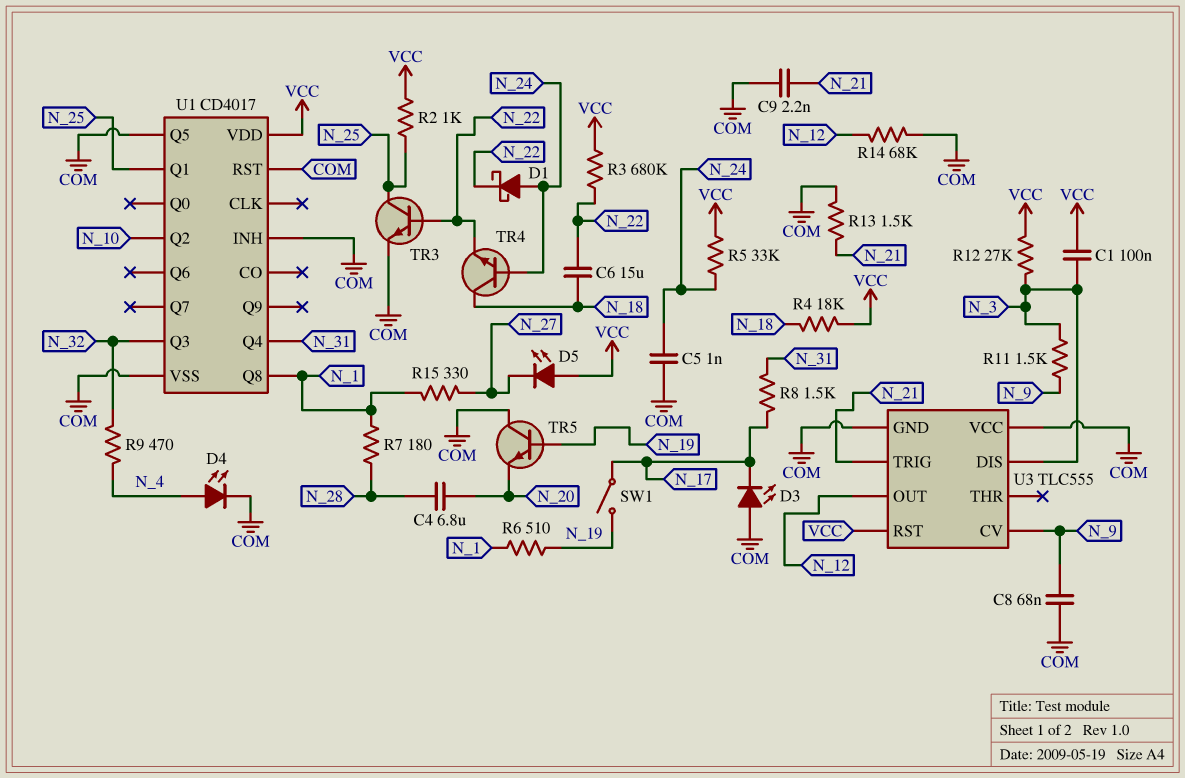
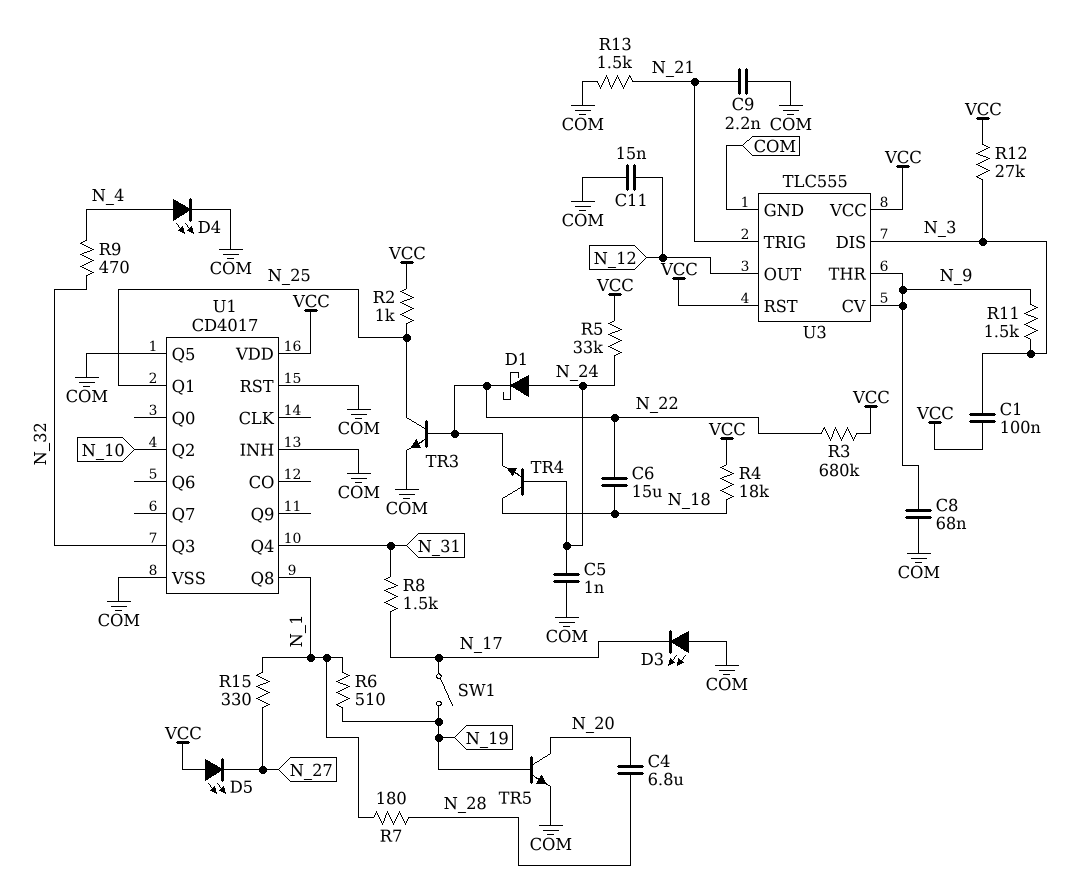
C11: none -> 15nF (COM, N_12)
R14: 68k (COM, N_12) -> none
TR5: NPN (B N_19, C COM, E N_20) -> NPN (B N_19, C N_20, E COM)
U3 pin THR: none -> N_9
U3 pin VCC: COM -> VCC

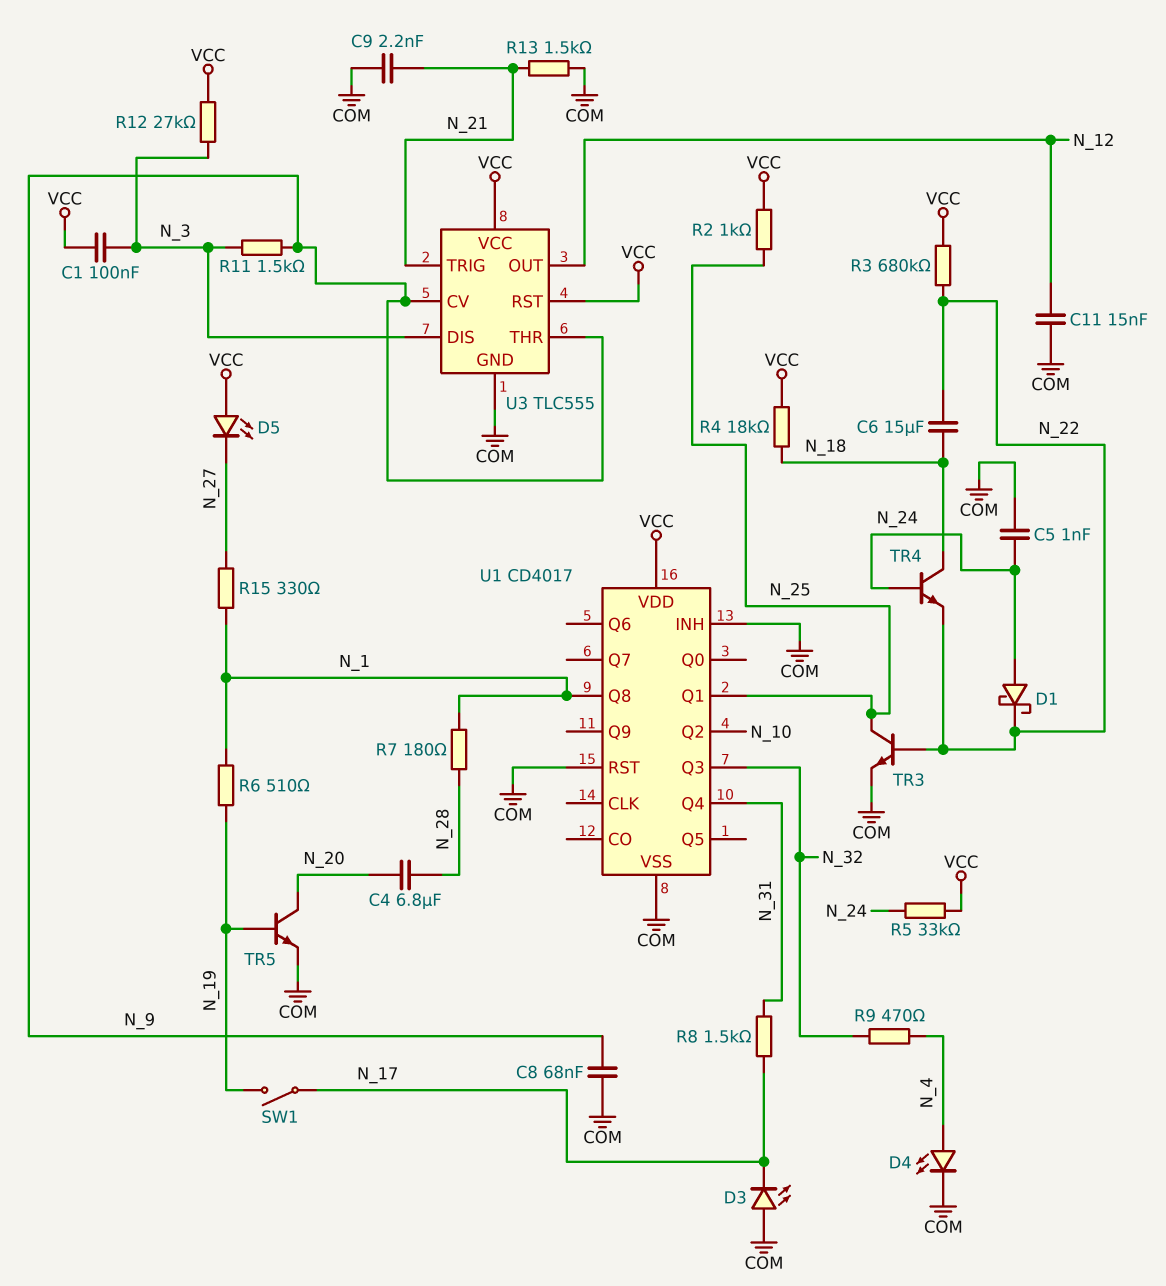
U1 pin Q5: COM -> none

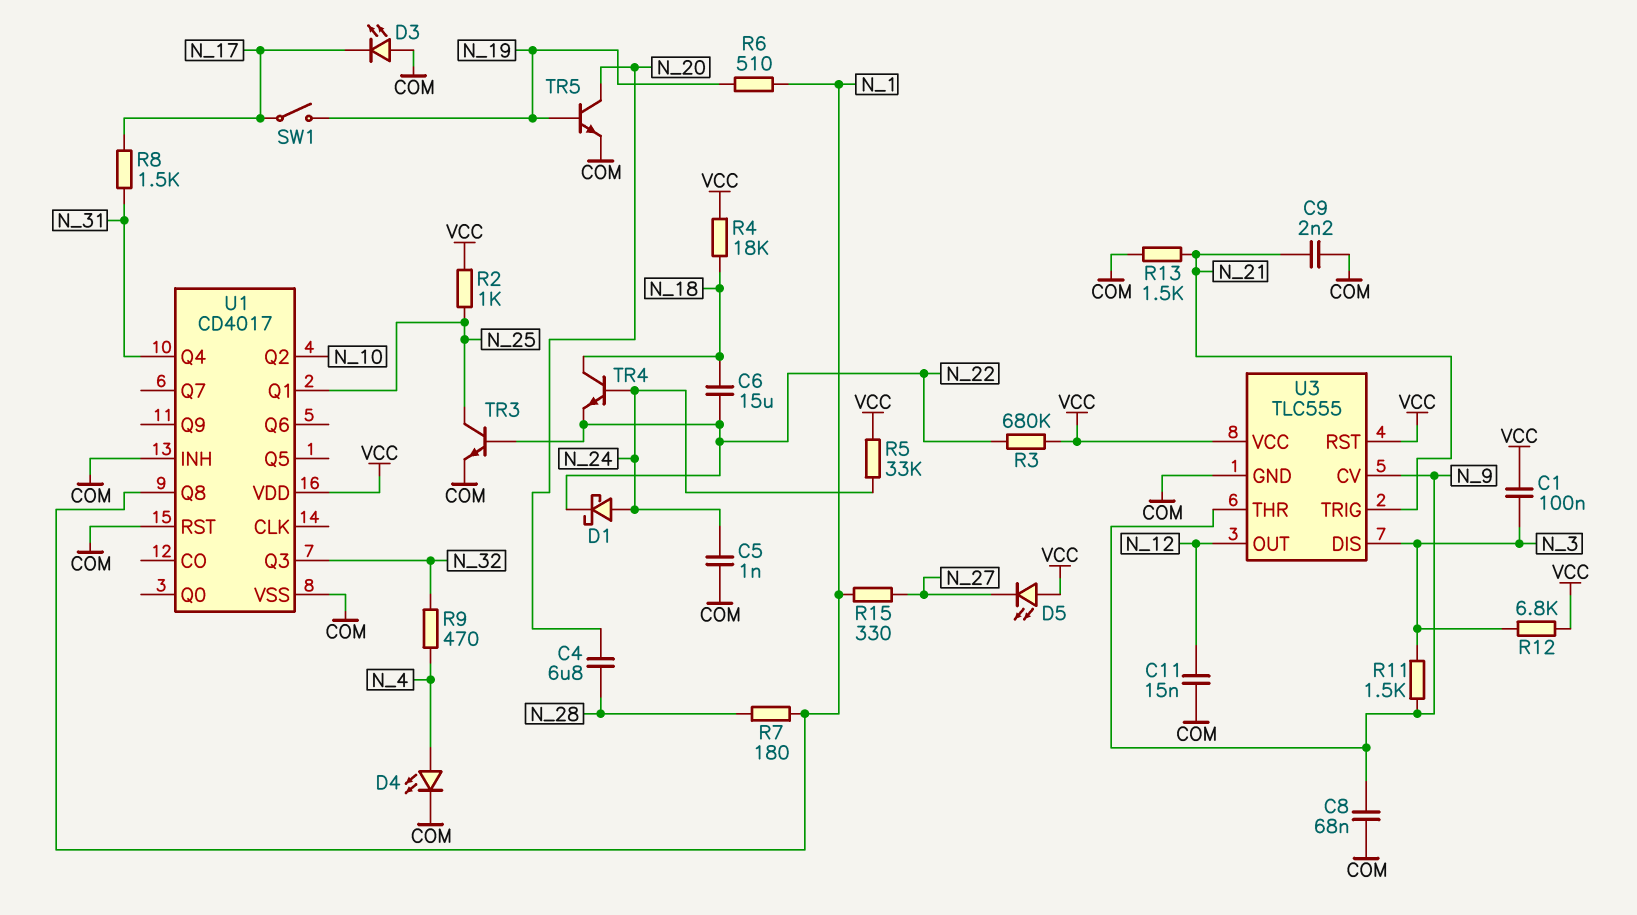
R12: 27k (N_3, VCC) -> 6.8k (N_3, VCC)

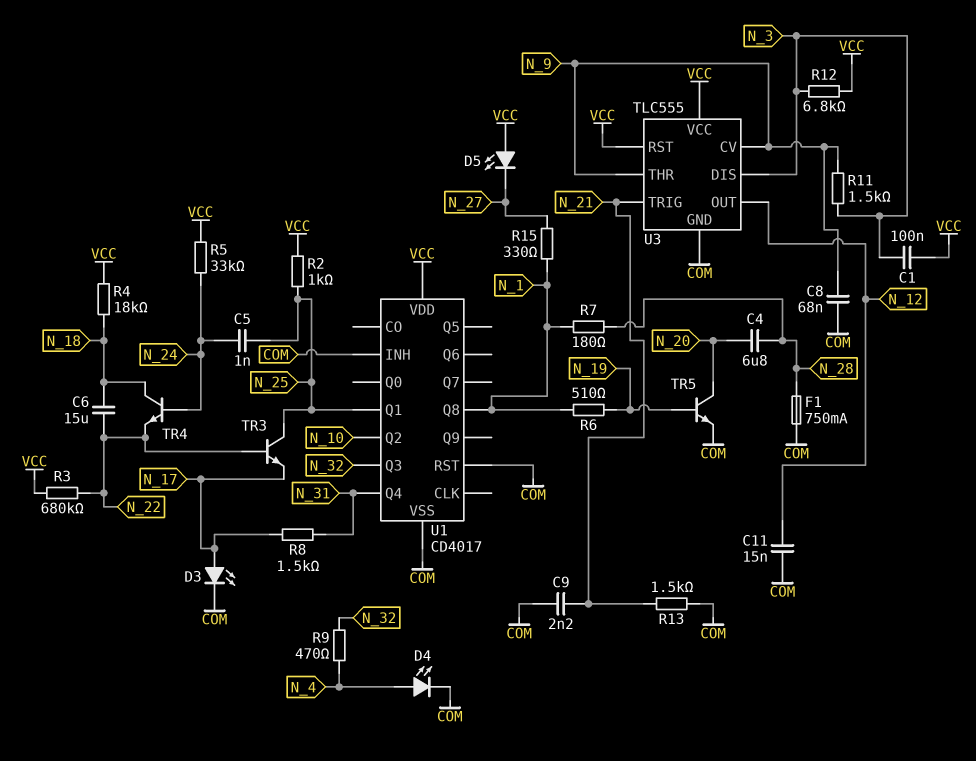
C5: 1nF (COM, N_24) -> 1nF (N_24, N_25)
D1: schottky (A N_24, K N_22) -> none
D3: LED (A COM, K N_17) -> LED (A N_17, K COM)
F1: none -> 750mA (COM, N_28)
SW1: switch (N_17, N_19) -> none
TR3: NPN (B N_22, C N_25, E COM) -> NPN (B N_22, C N_25, E N_17)

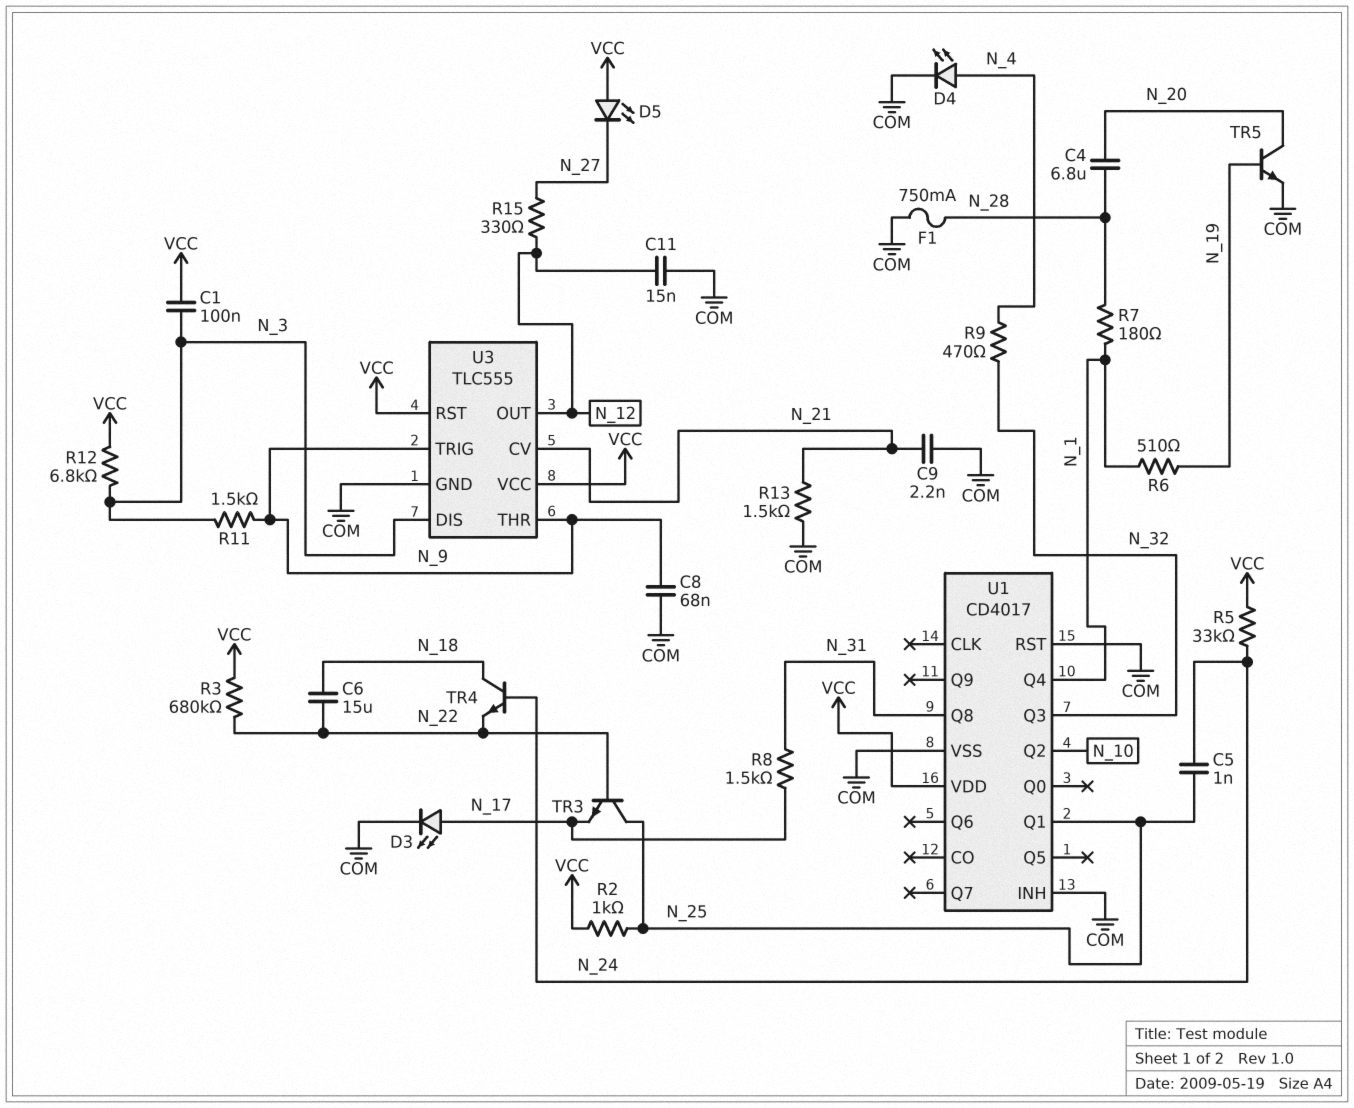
R4: 18k (N_18, VCC) -> none
R15: 330 (N_1, N_27) -> 330 (N_12, N_27)
U1 pin Q4: N_31 -> N_1
U1 pin Q8: N_1 -> N_31
U3 pin CV: N_9 -> N_21
U3 pin TRIG: N_21 -> N_9

